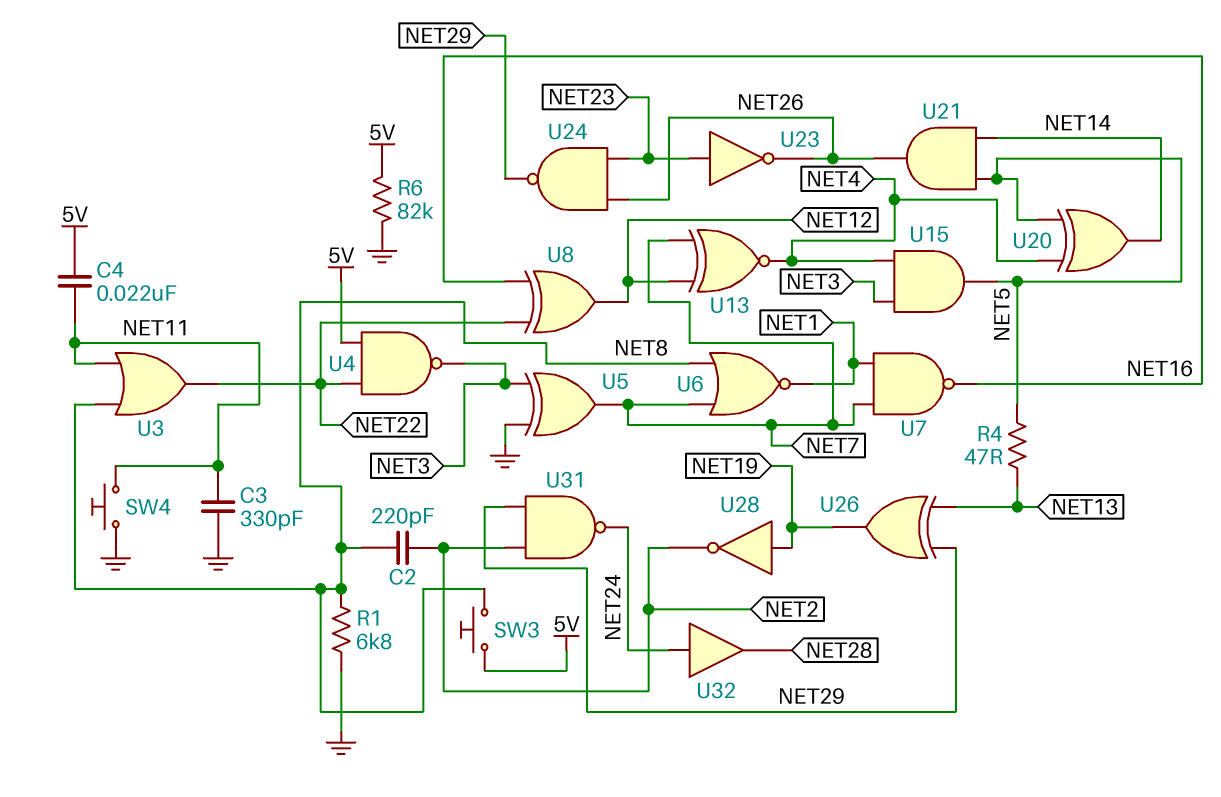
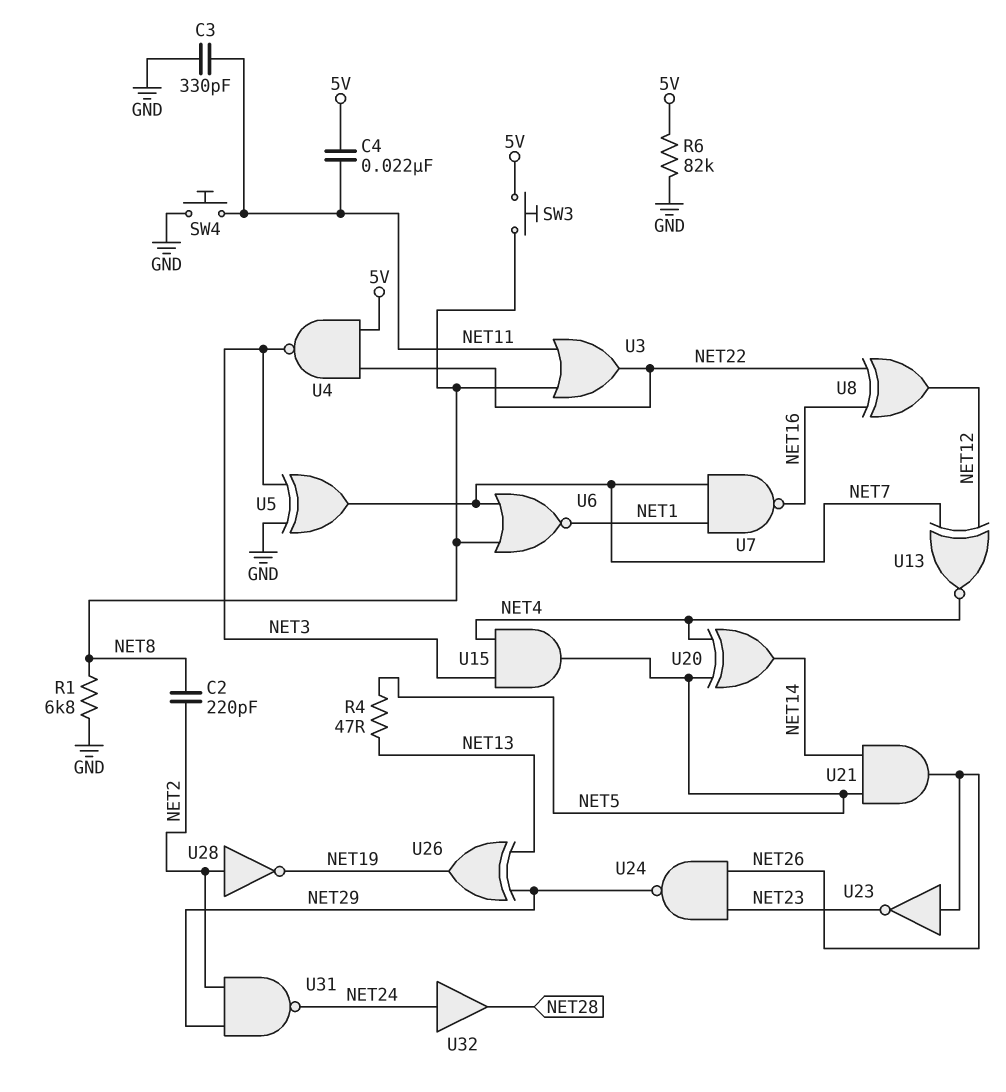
U23: NOT (in NET23, out NET26) -> NOT (in NET26, out NET23)
U28: NOT (in NET19, out NET2) -> NOT (in NET2, out NET19)

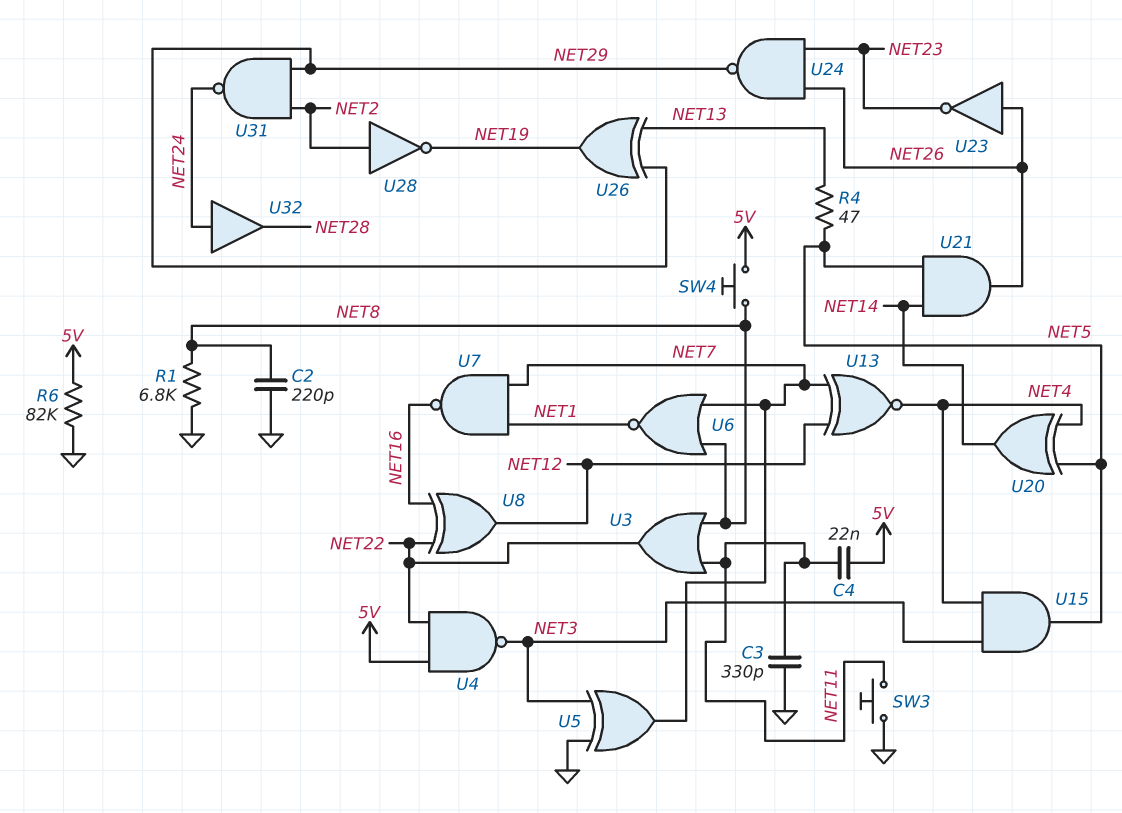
C2: 220pF (NET2, NET8) -> 220pF (GND, NET8)
SW3: button (5V, NET8) -> button (GND, NET11)
SW4: button (GND, NET11) -> button (5V, NET8)

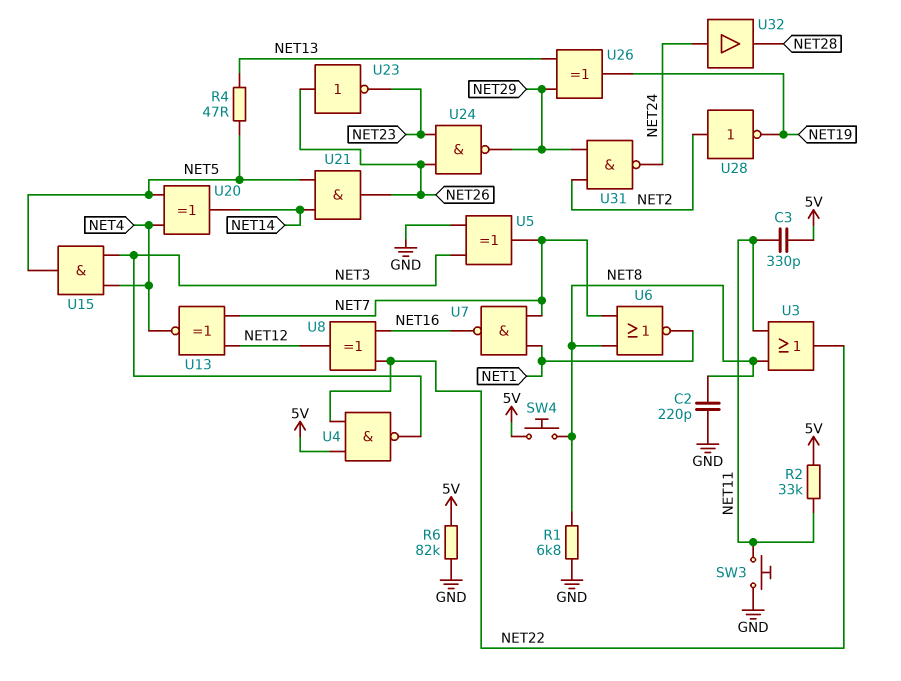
C3: 330pF (GND, NET11) -> 330pF (5V, NET11)
C4: 22nF (5V, NET11) -> none
R2: none -> 33k (5V, NET11)

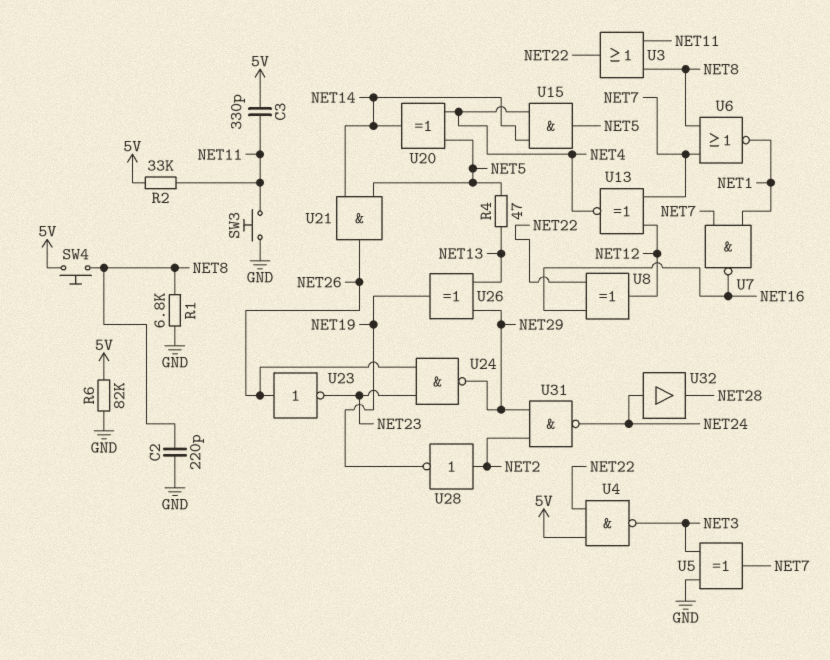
U15: AND (in NET3, in NET4, out NET5) -> AND (in NET4, in NET14, out NET5)

